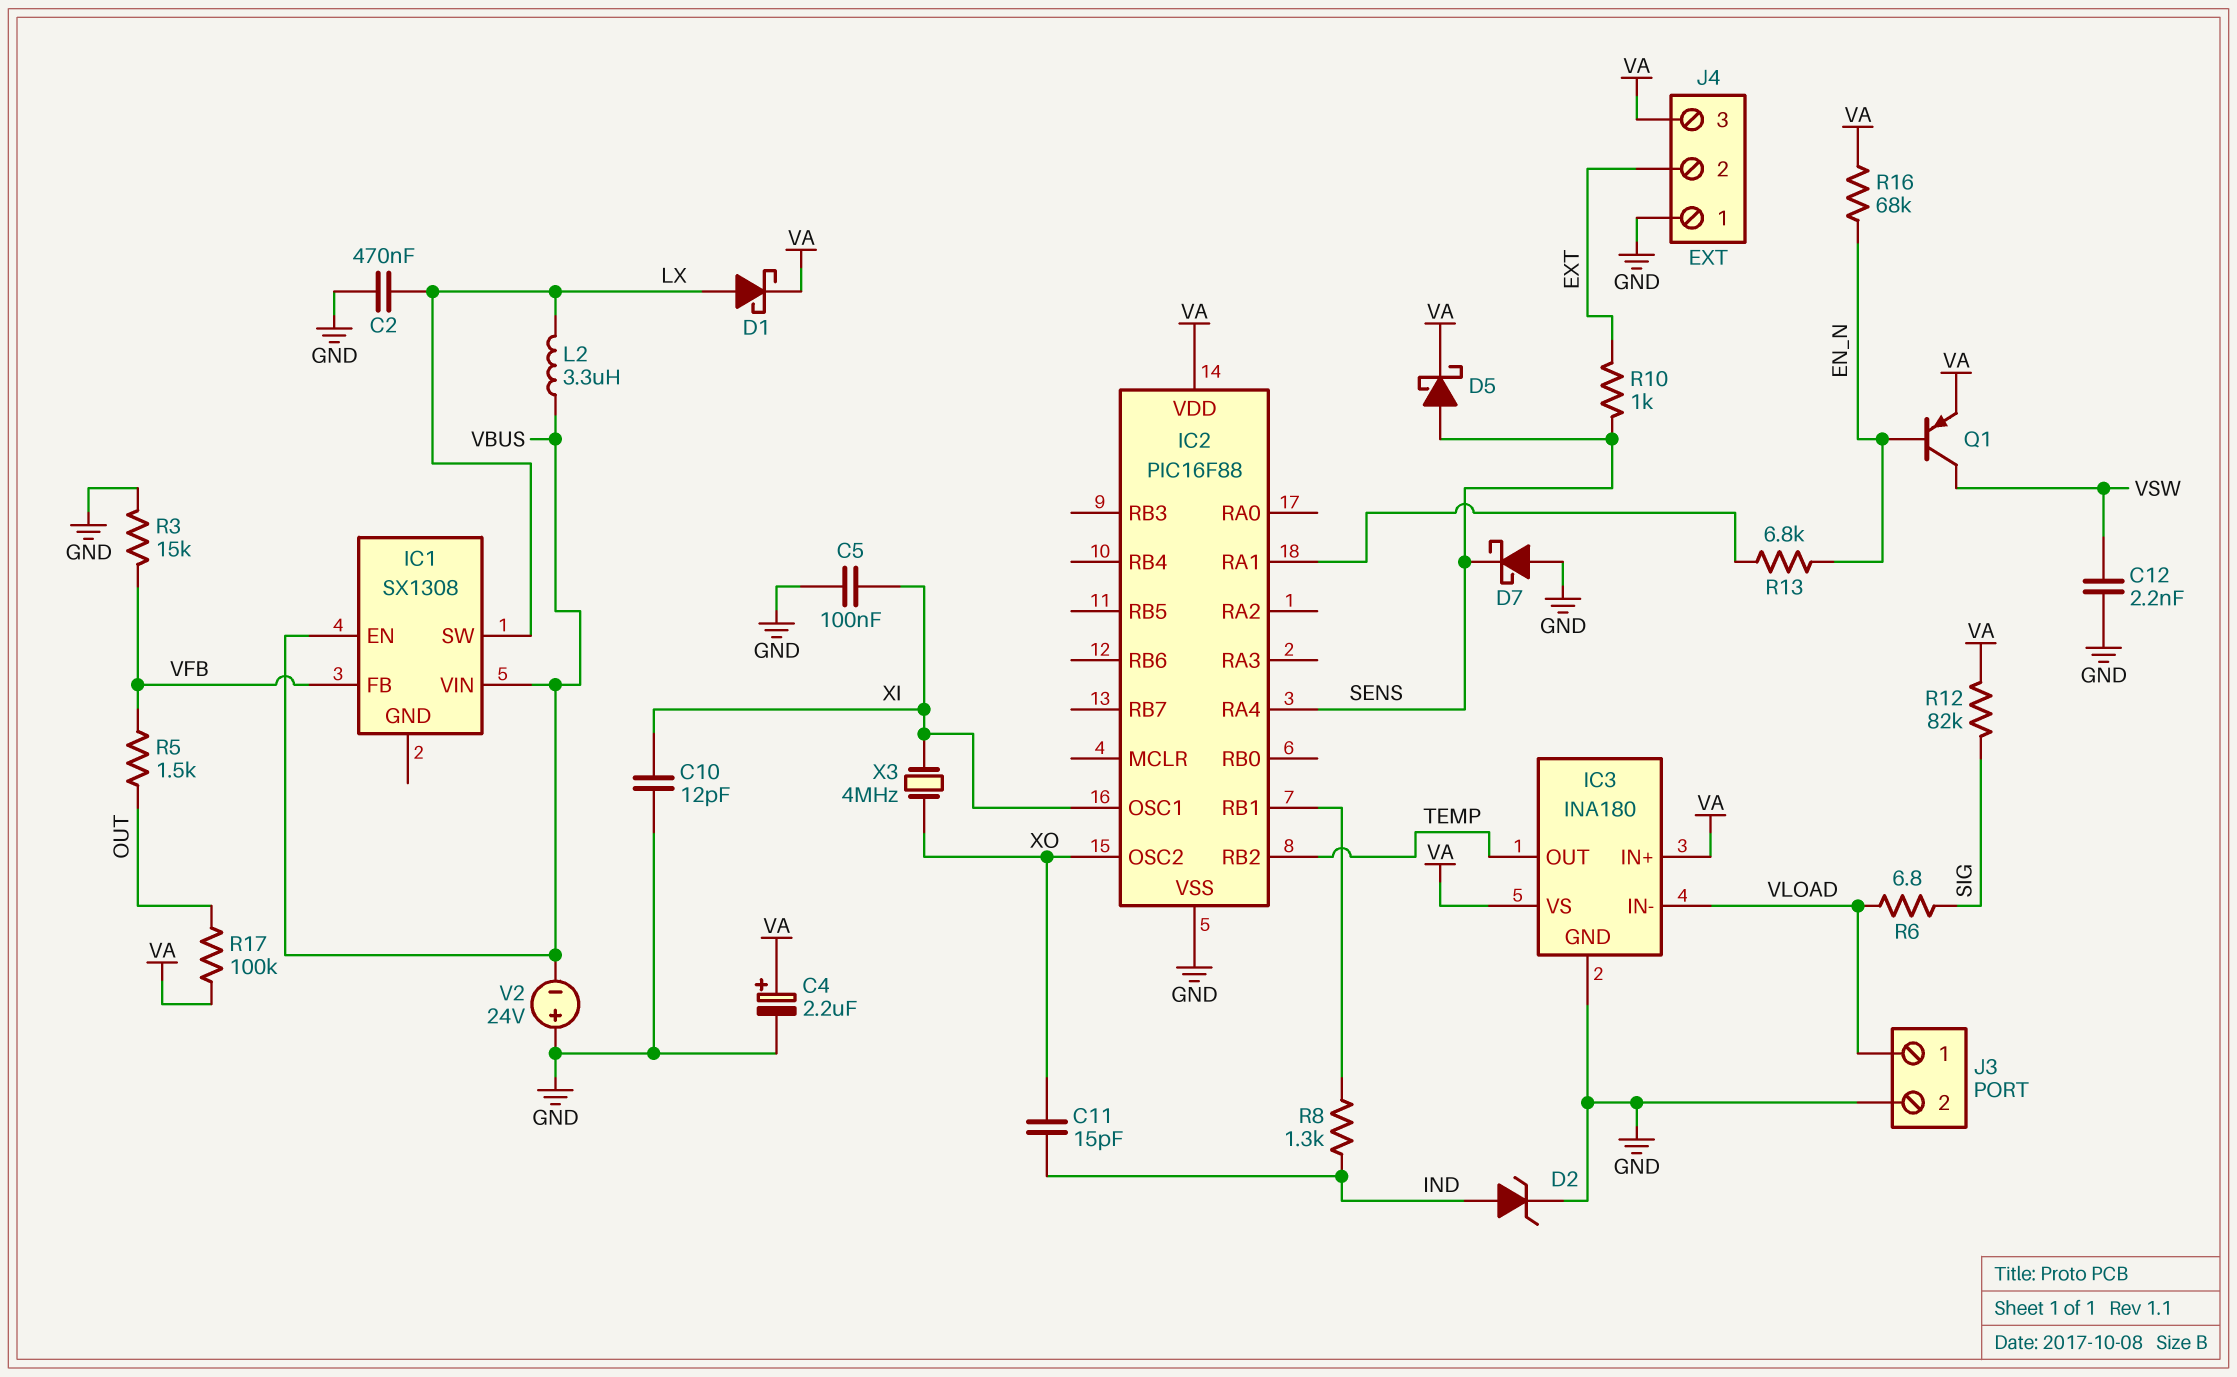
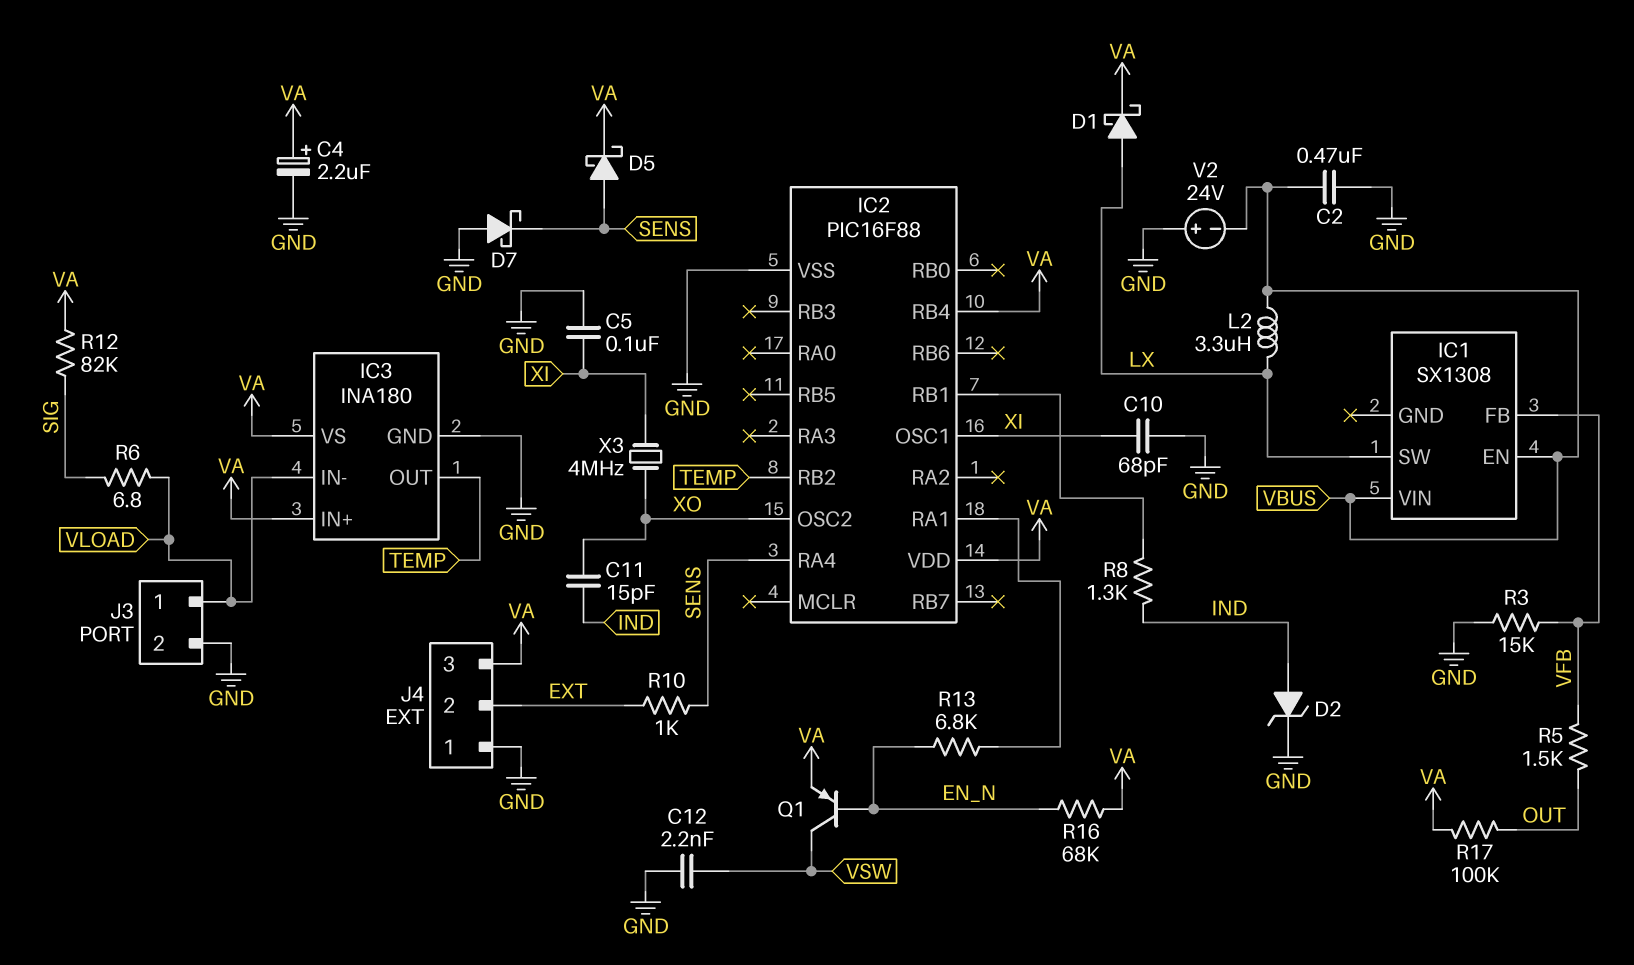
C2: 470nF (GND, LX) -> 470nF (GND, VBUS)
C10: 12pF (GND, XI) -> 68pF (GND, XI)
IC2 pin RB4: none -> VA

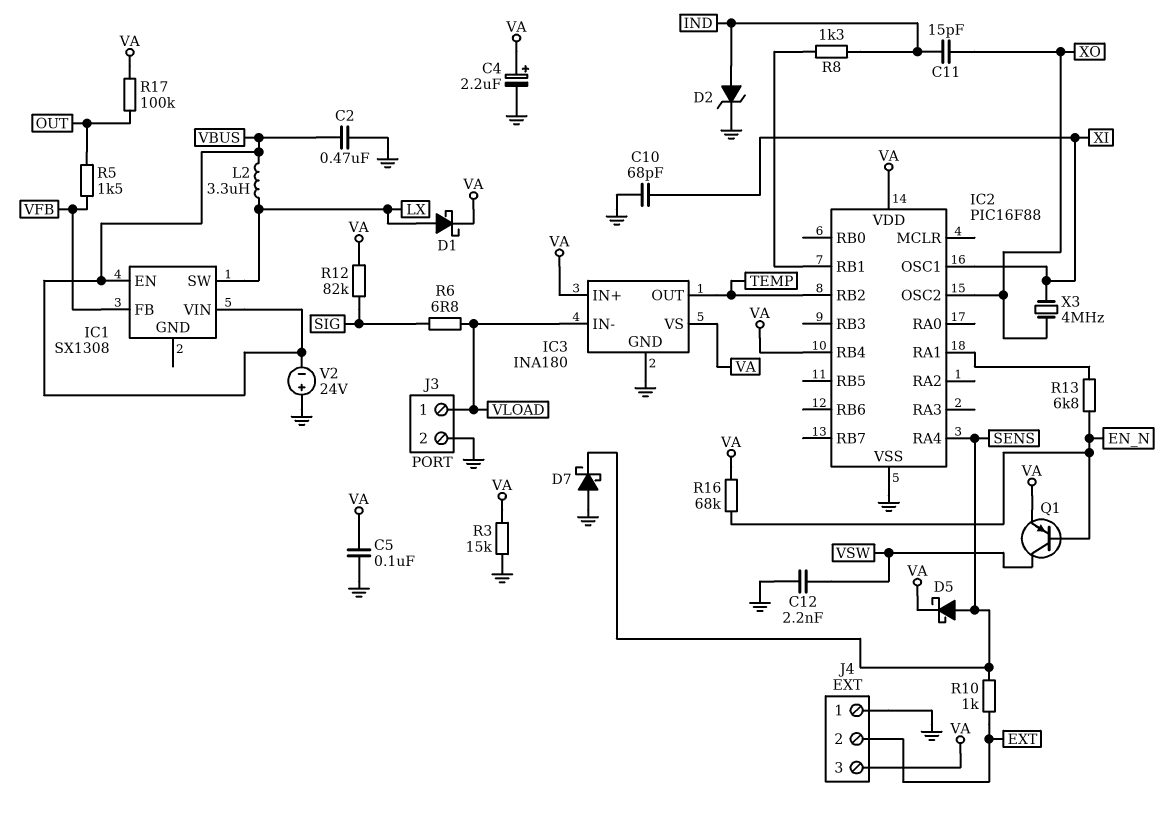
C5: 100nF (GND, XI) -> 100nF (GND, VA)
R3: 15k (GND, VFB) -> 15k (GND, VA)

